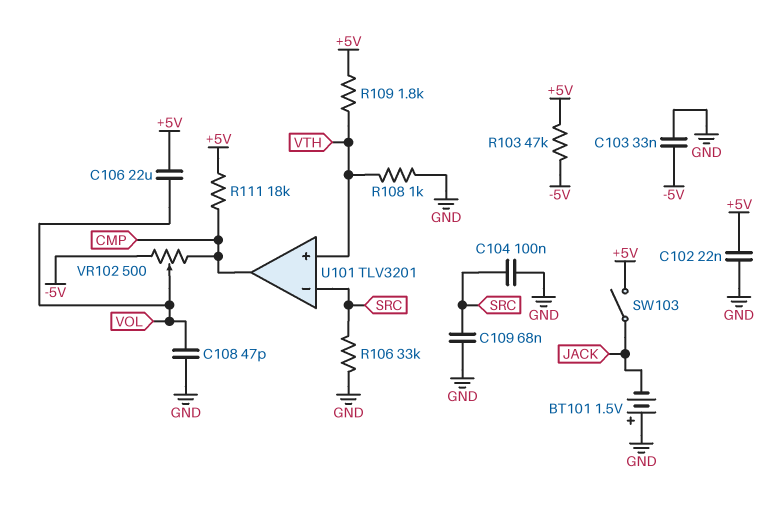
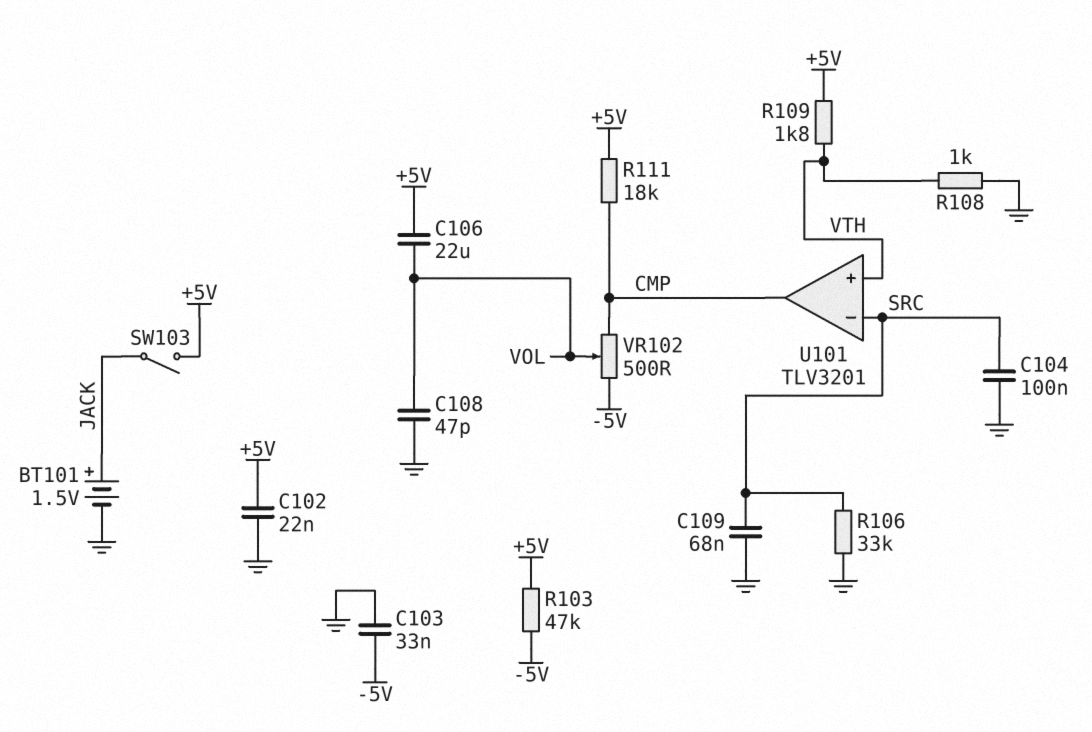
BT101: 1.5V (plus GND, minus JACK) -> 1.5V (plus JACK, minus GND)

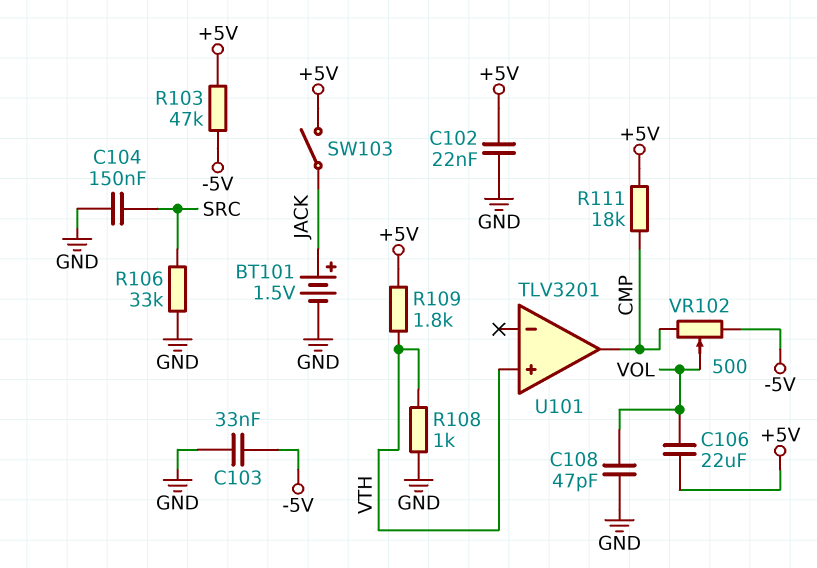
C104: 100nF (GND, SRC) -> 150nF (GND, SRC)
C109: 68nF (GND, SRC) -> none
U101 pin in-: SRC -> none

